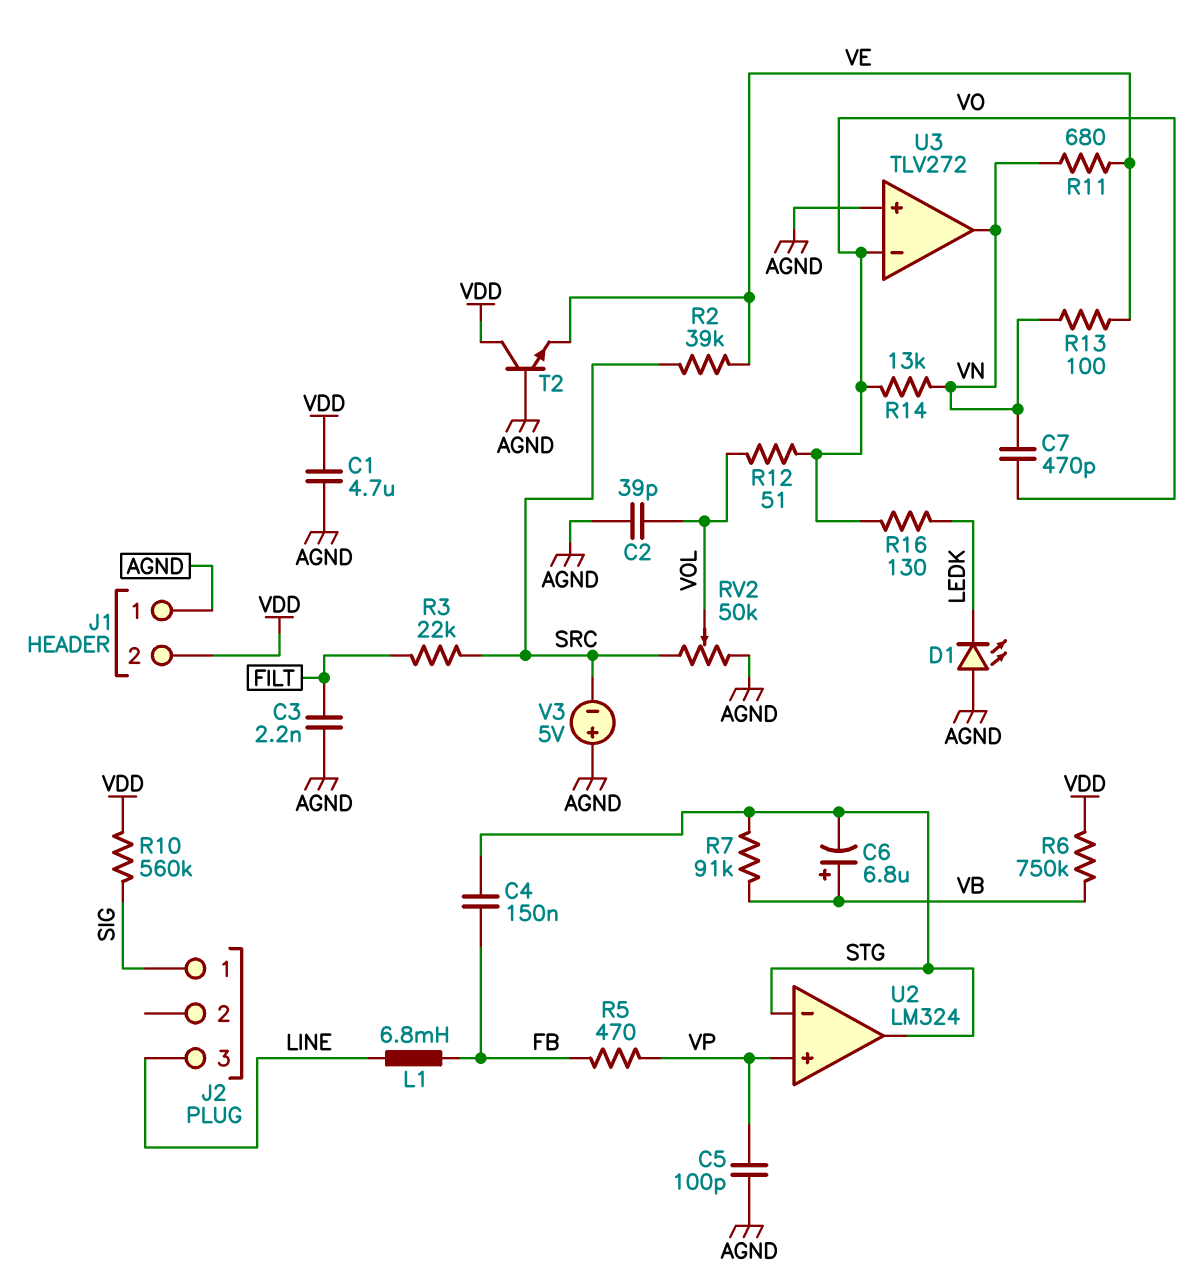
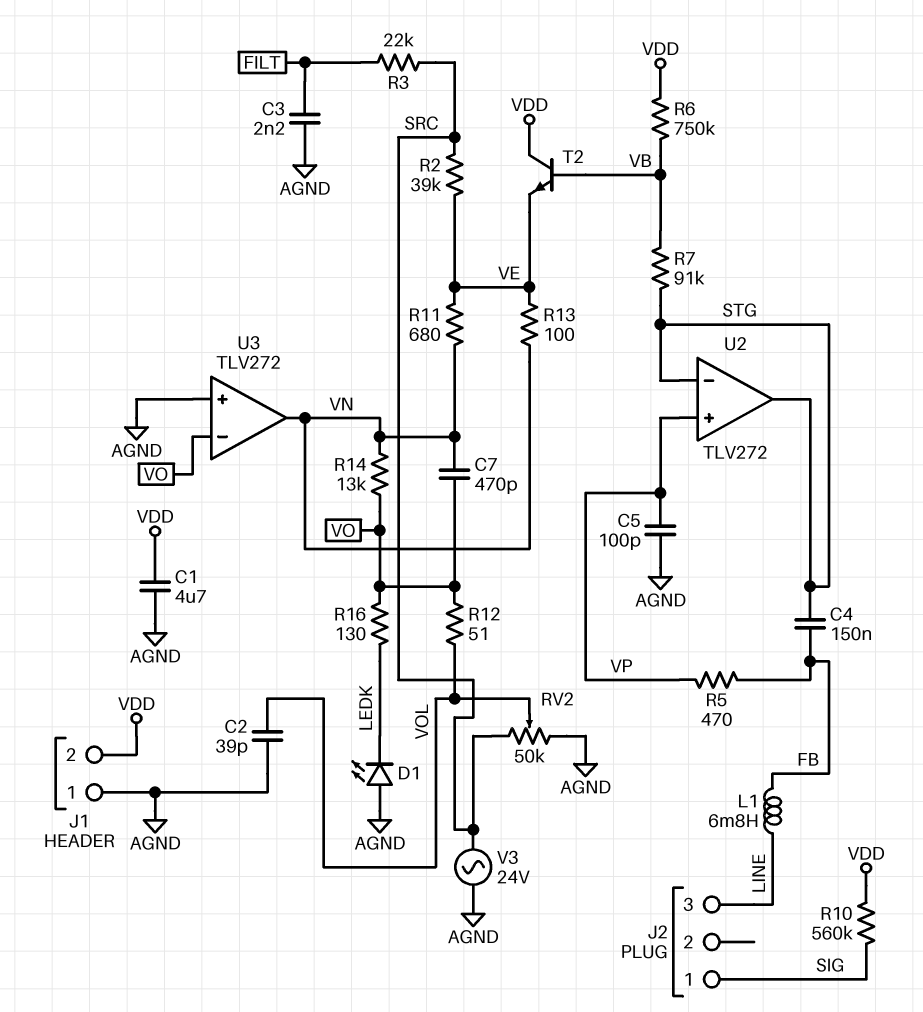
C6: 6.8uF (plus VB, minus STG) -> none
T2: NPN (B AGND, C VDD, E VE) -> NPN (B VB, C VDD, E VE)
U2: LM324 -> TLV272
V3: 5V (plus AGND, minus SRC) -> AC 24V (AGND, SRC)

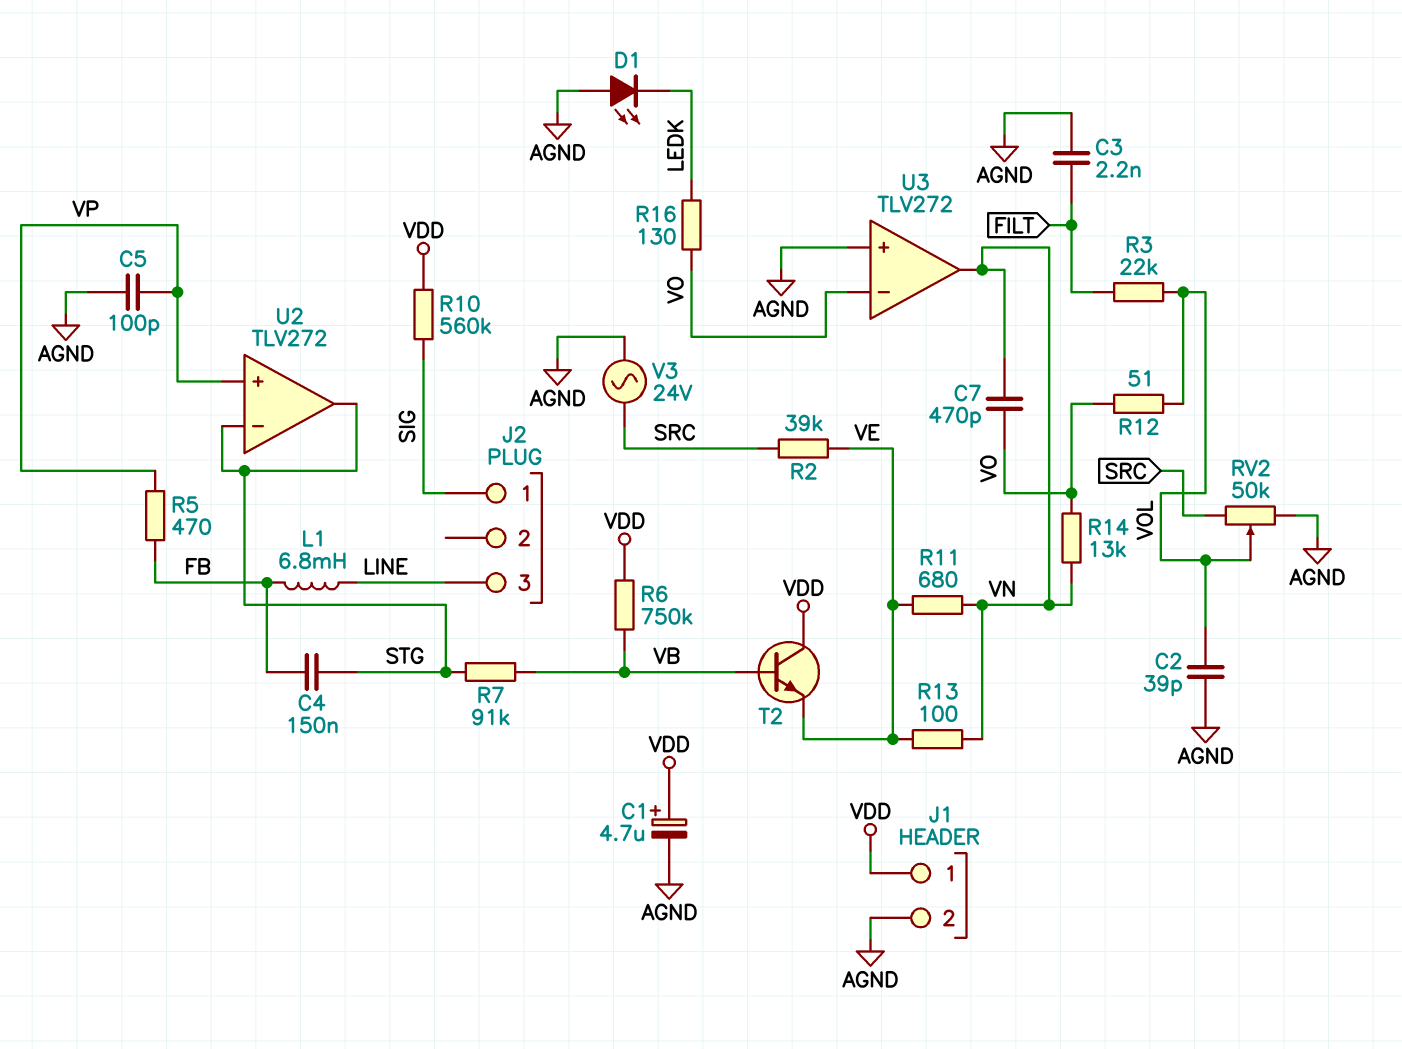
C1: 4.7uF (AGND, VDD) -> 4.7uF (plus VDD, minus AGND)
J1 pin 1: AGND -> VDD
J1 pin 2: VDD -> AGND
R3: 22k (FILT, SRC) -> 22k (FILT, VOL)

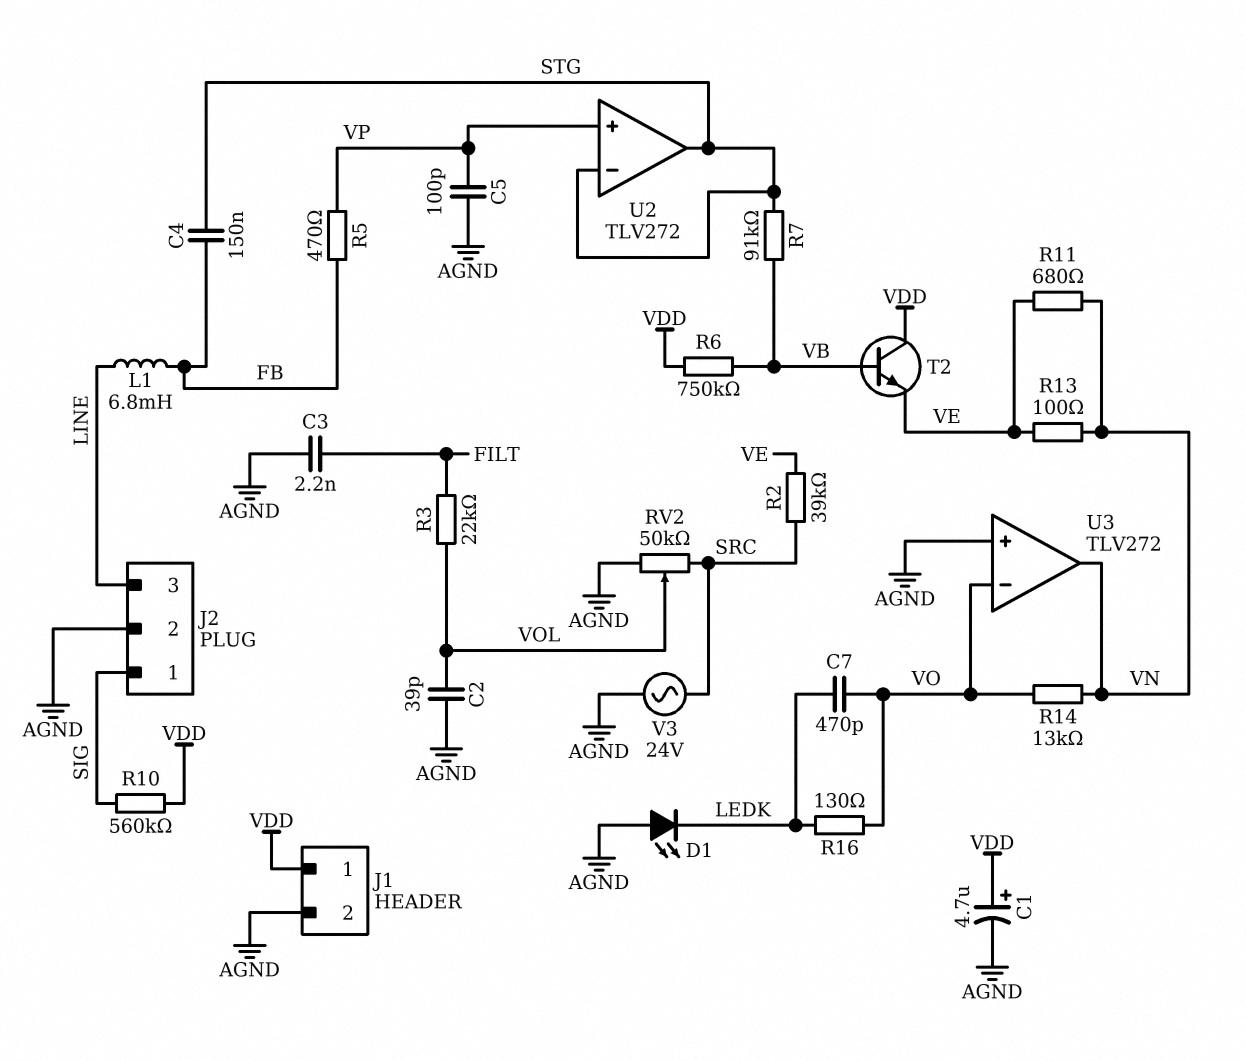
C7: 470pF (VN, VO) -> 470pF (LEDK, VO)
J2 pin 2: none -> AGND
R12: 51 (VO, VOL) -> none

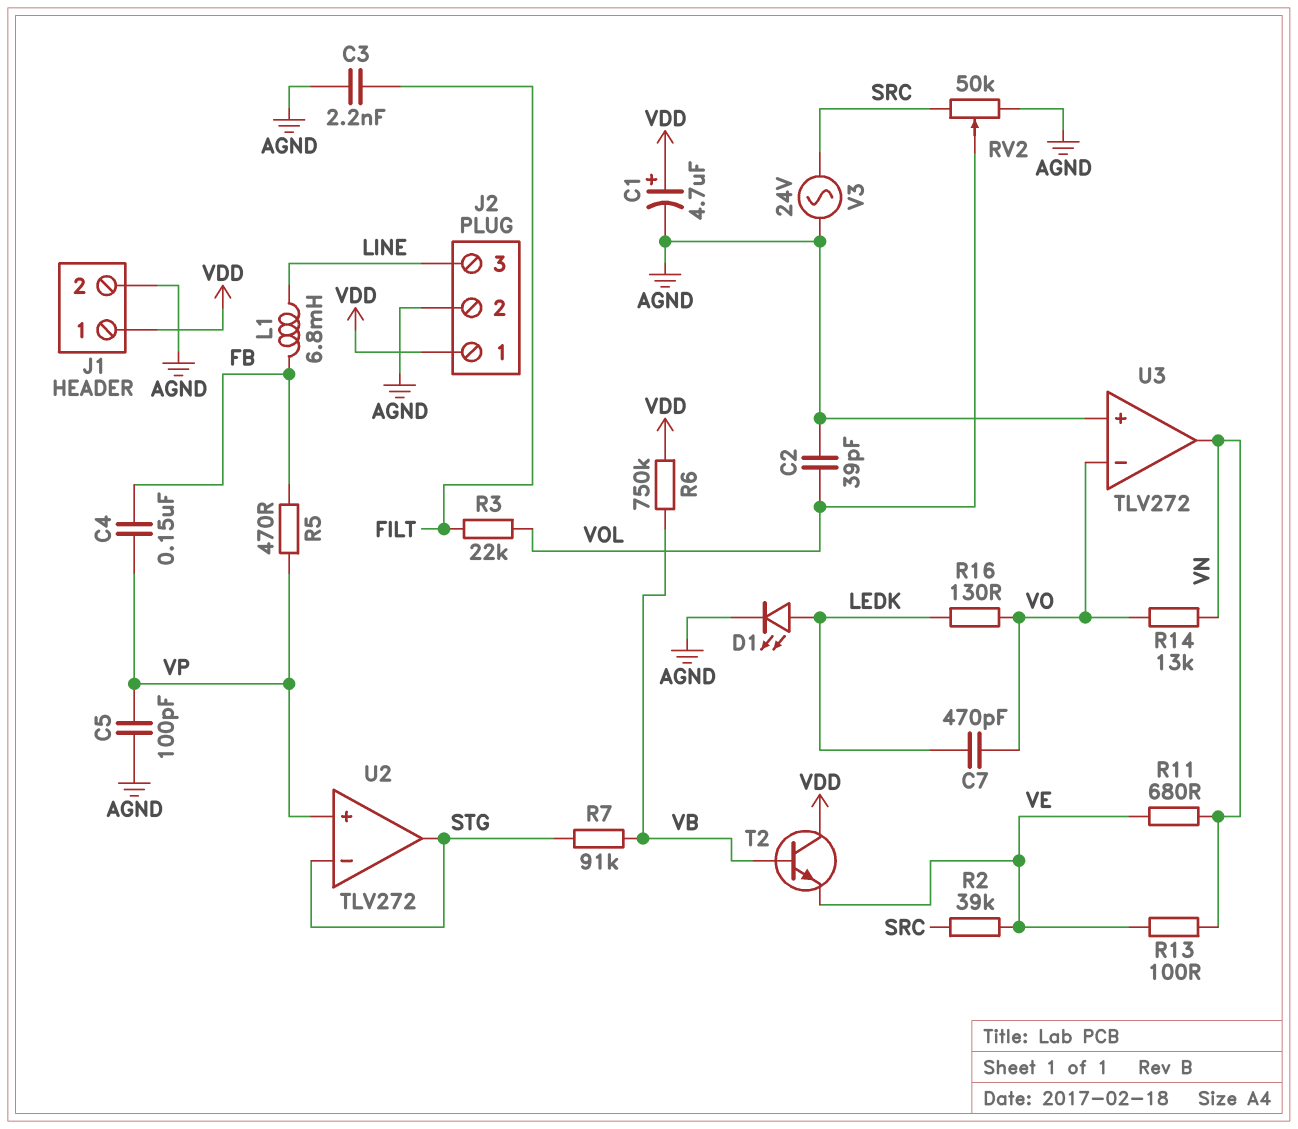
C4: 150nF (FB, STG) -> 150nF (FB, VP)
D1: LED (A AGND, K LEDK) -> LED (A LEDK, K AGND)
J2 pin 1: SIG -> VDD
R10: 560k (SIG, VDD) -> none

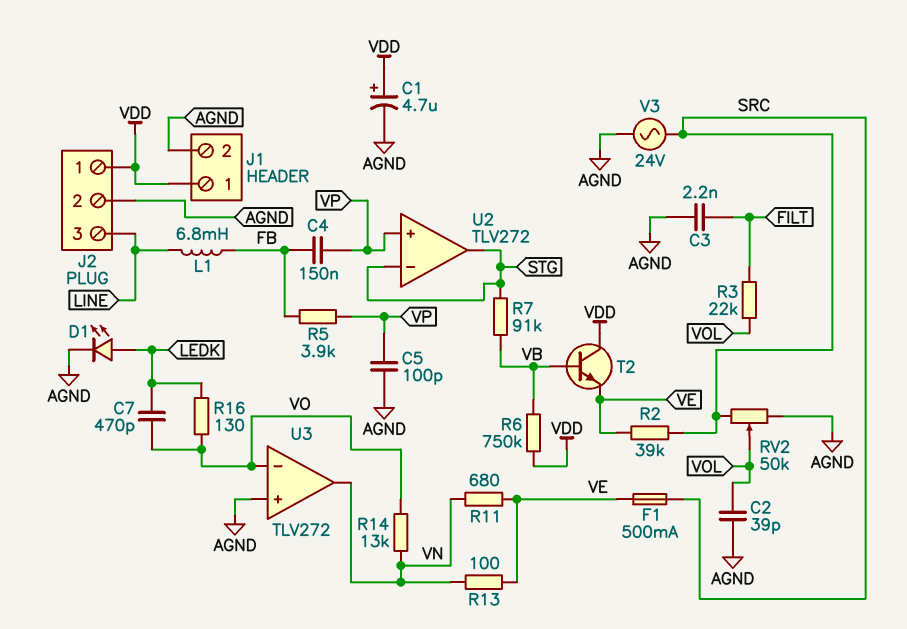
F1: none -> 500mA (SRC, VE)
R5: 470 (FB, VP) -> 3.9k (FB, VP)

